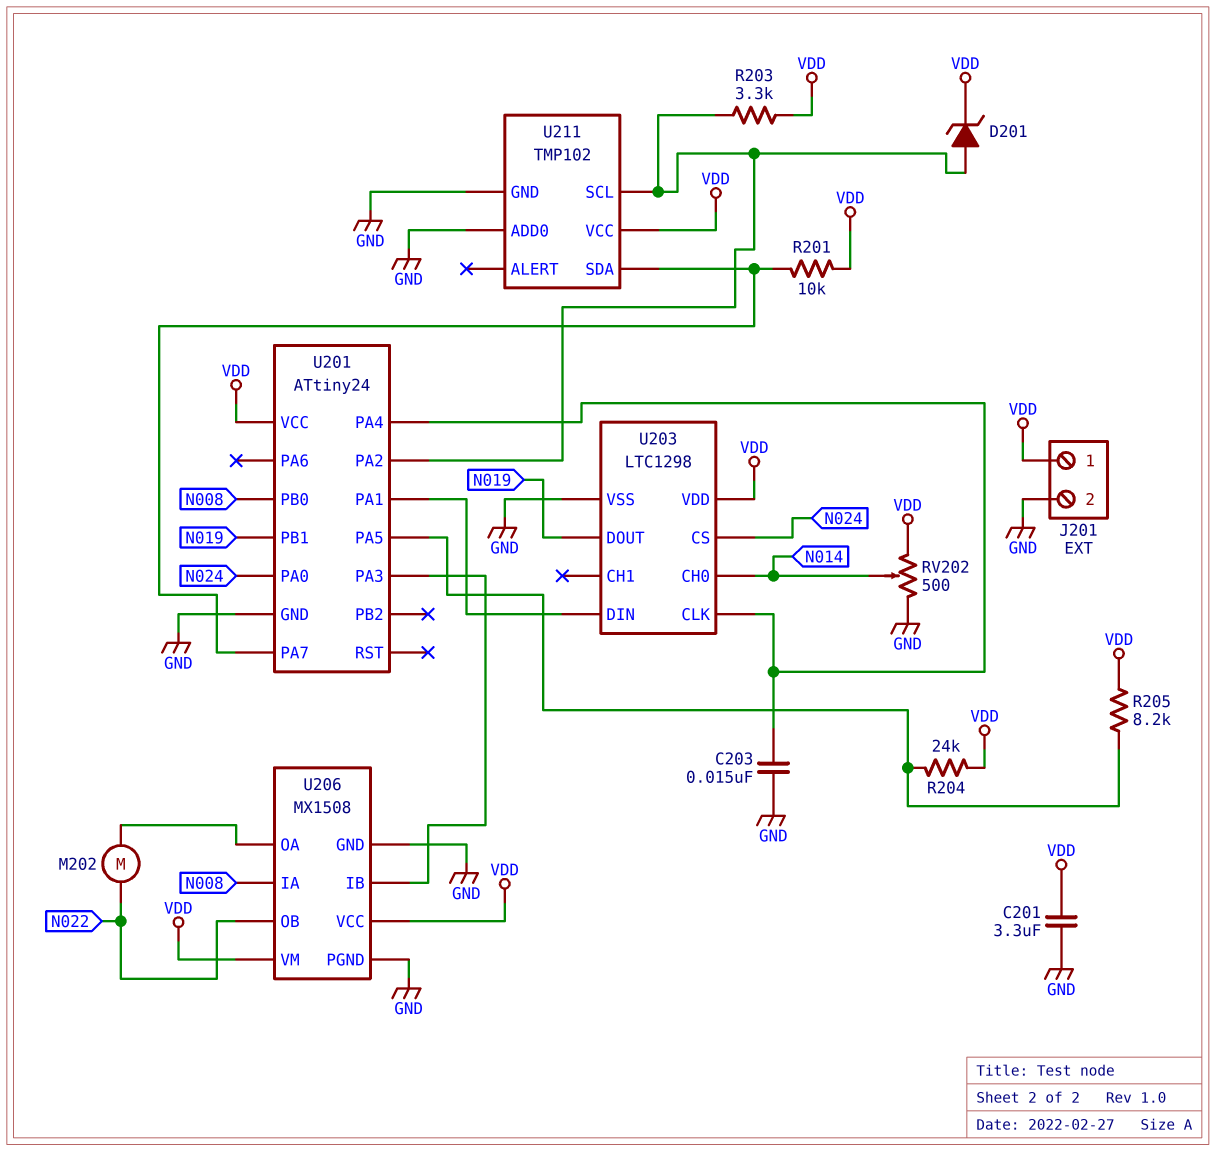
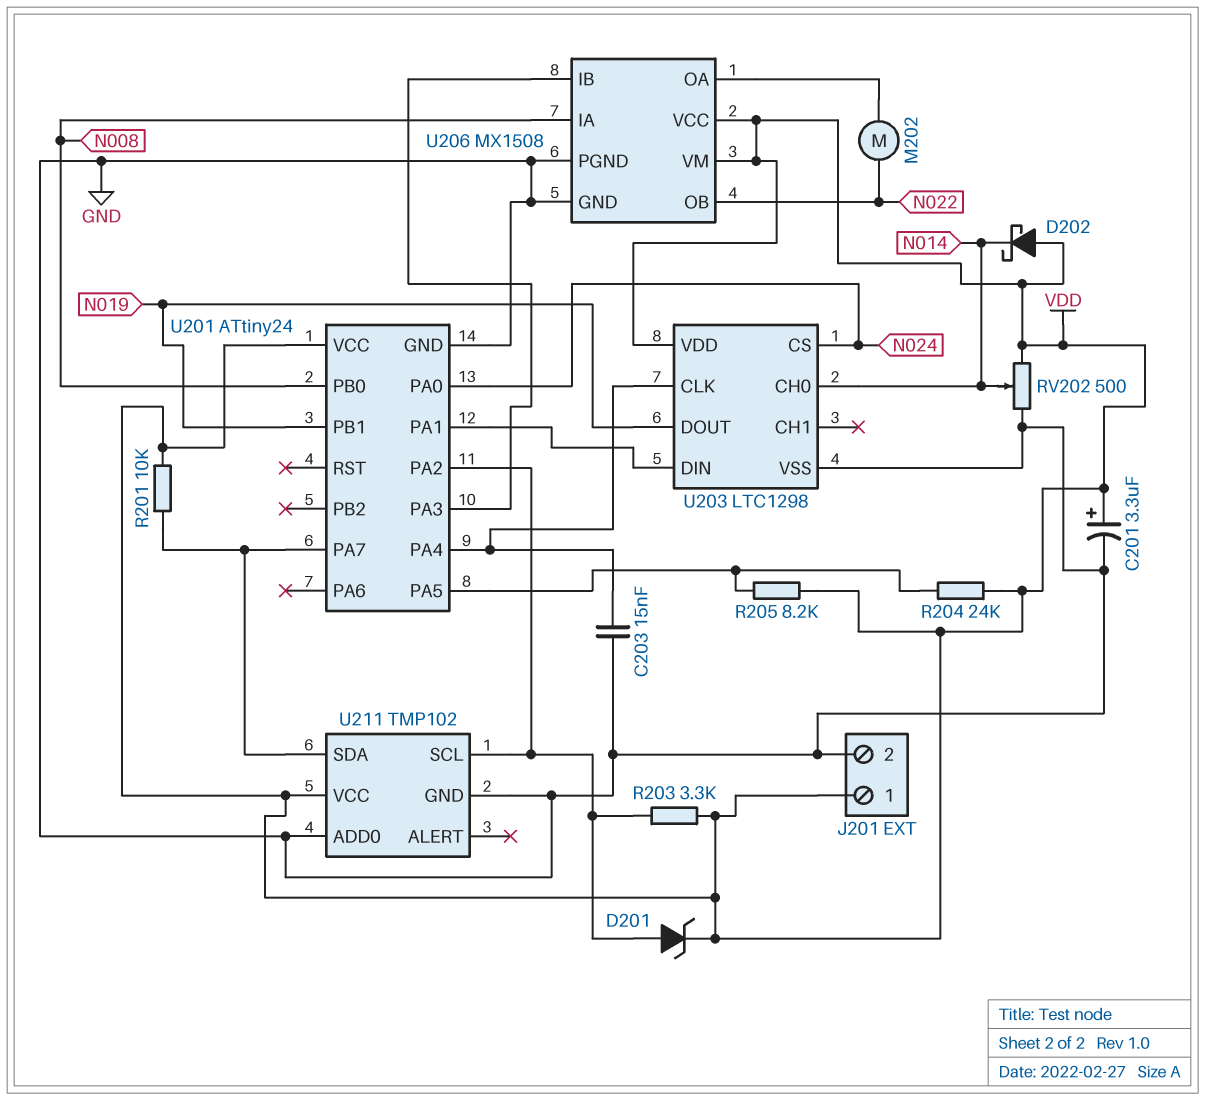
C201: 3.3uF (GND, VDD) -> 3.3uF (plus VDD, minus GND)
D202: none -> schottky (A VDD, K N014)

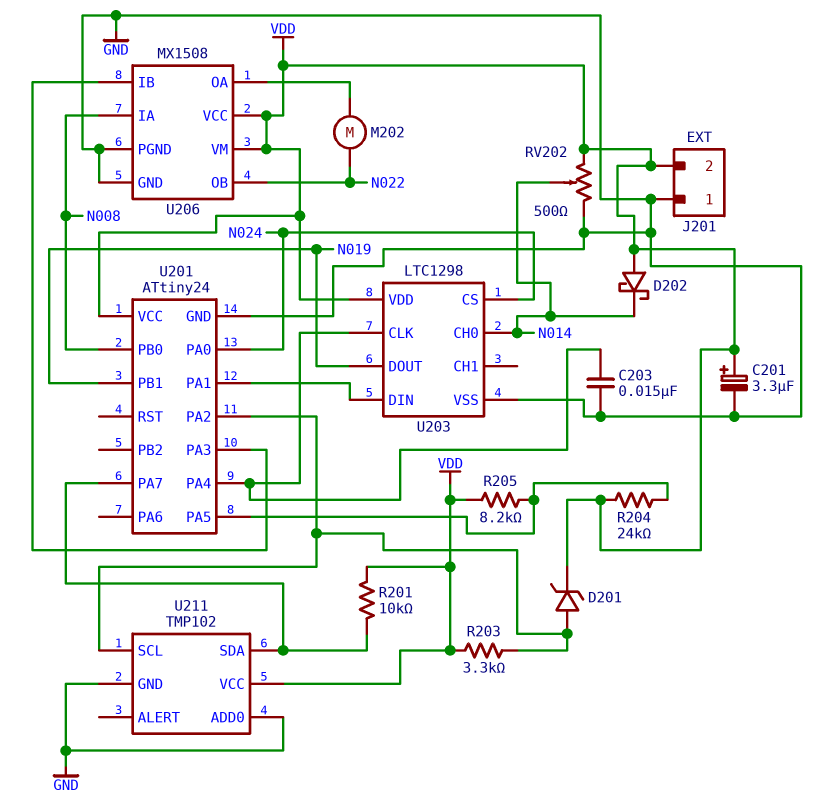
J201 pin 1: VDD -> GND
J201 pin 2: GND -> VDD

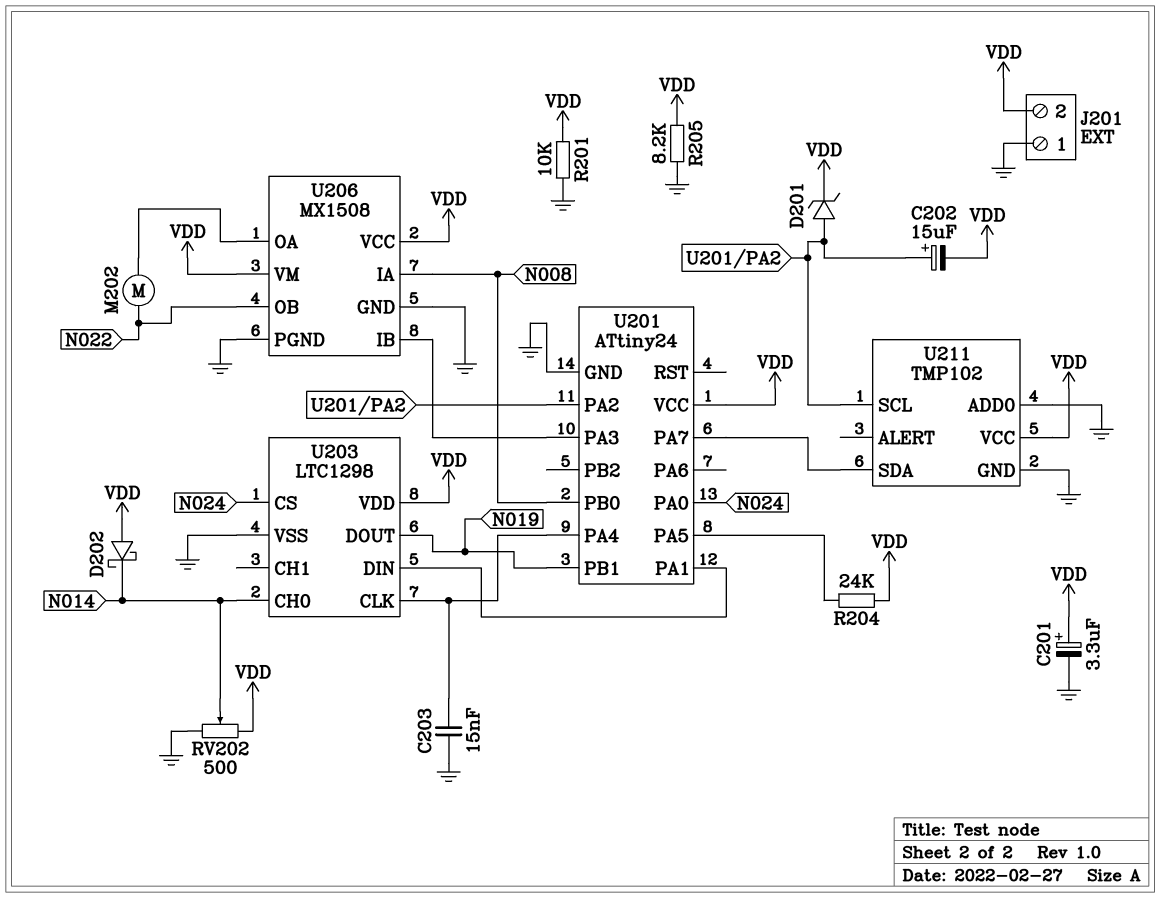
C202: none -> 15uF (plus U201/PA2, minus VDD)
R201: 10k (U201/PA7, VDD) -> 10k (GND, VDD)
R203: 3.3k (U201/PA2, VDD) -> none
R205: 8.2k (U201/PA5, VDD) -> 8.2k (GND, VDD)

